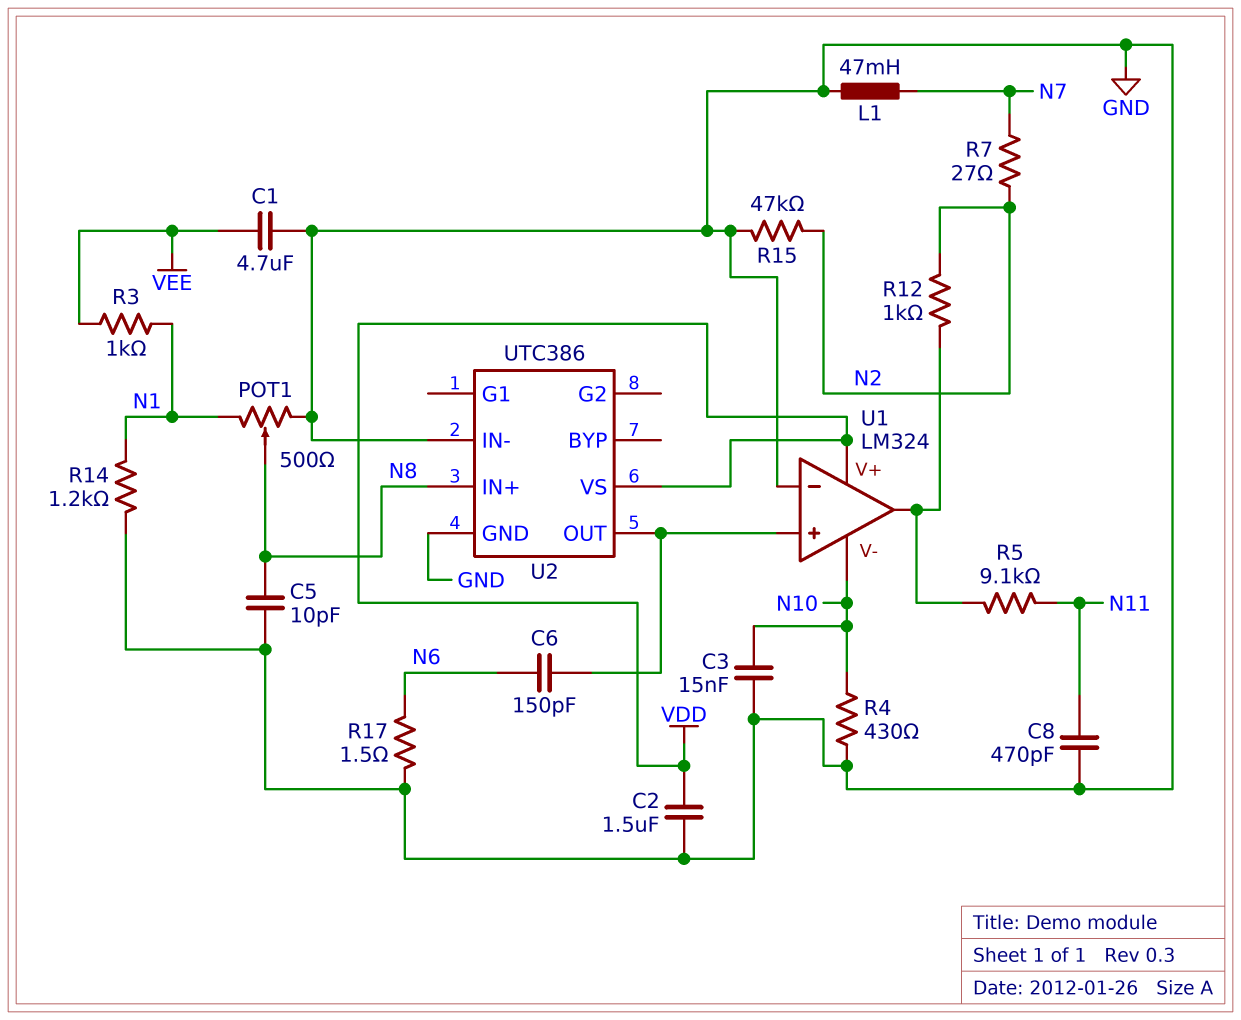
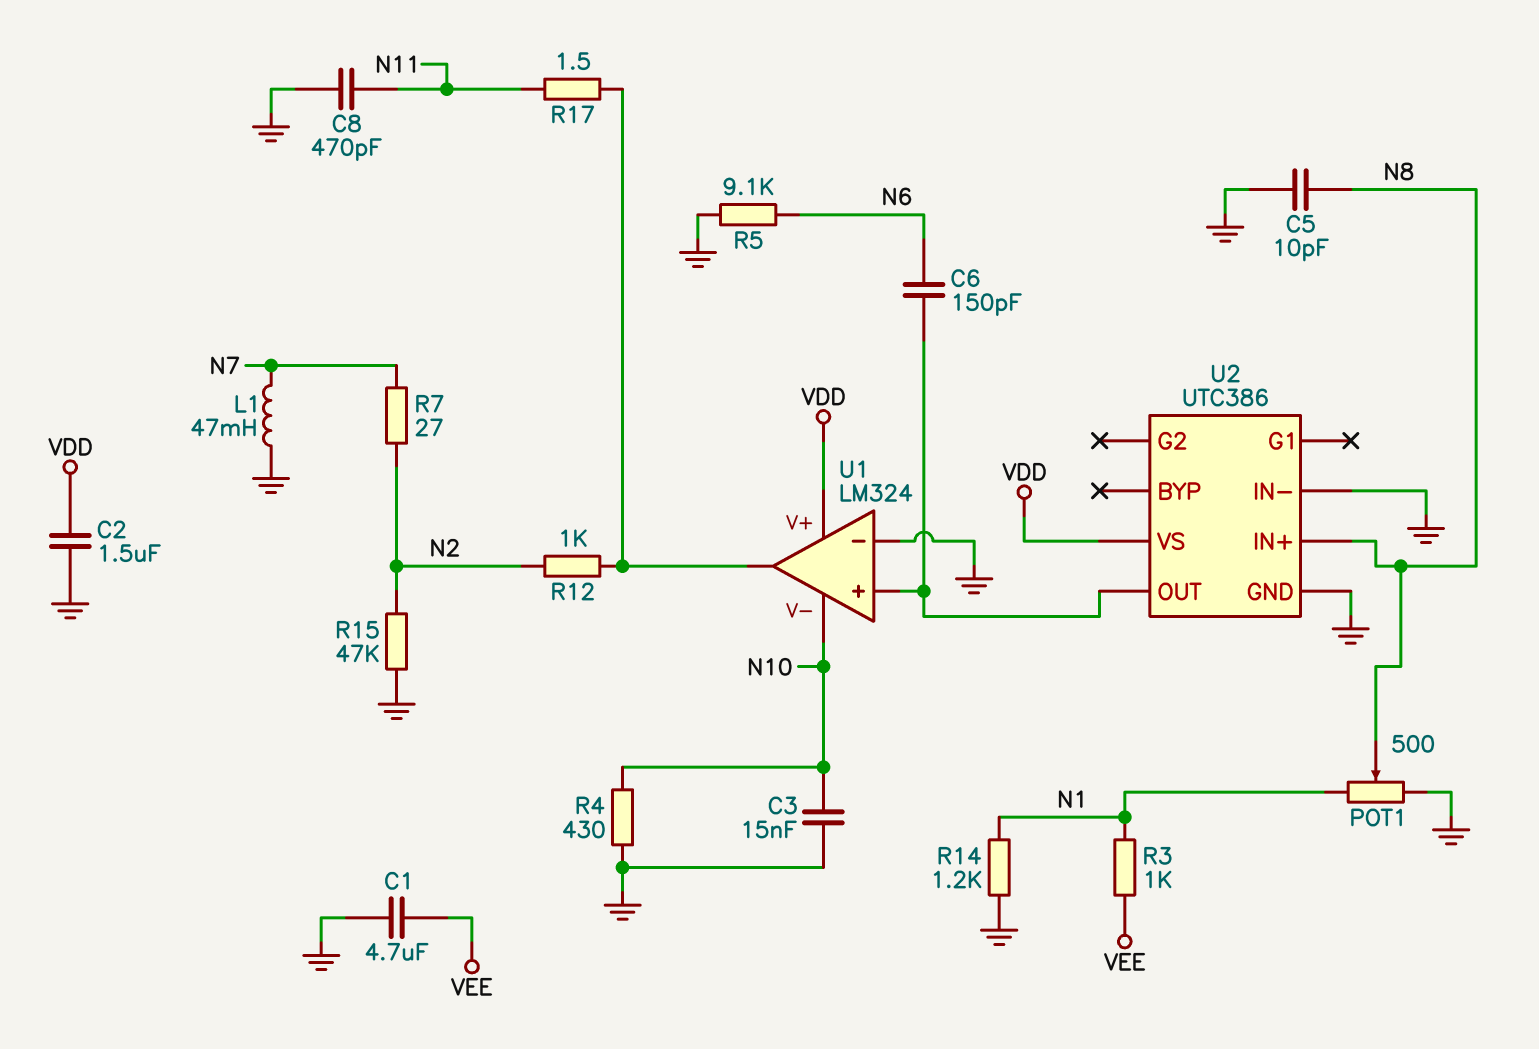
R5: 9.1k (N11, U1/out) -> 9.1k (GND, N6)
R17: 1.5 (GND, N6) -> 1.5 (N11, U1/out)

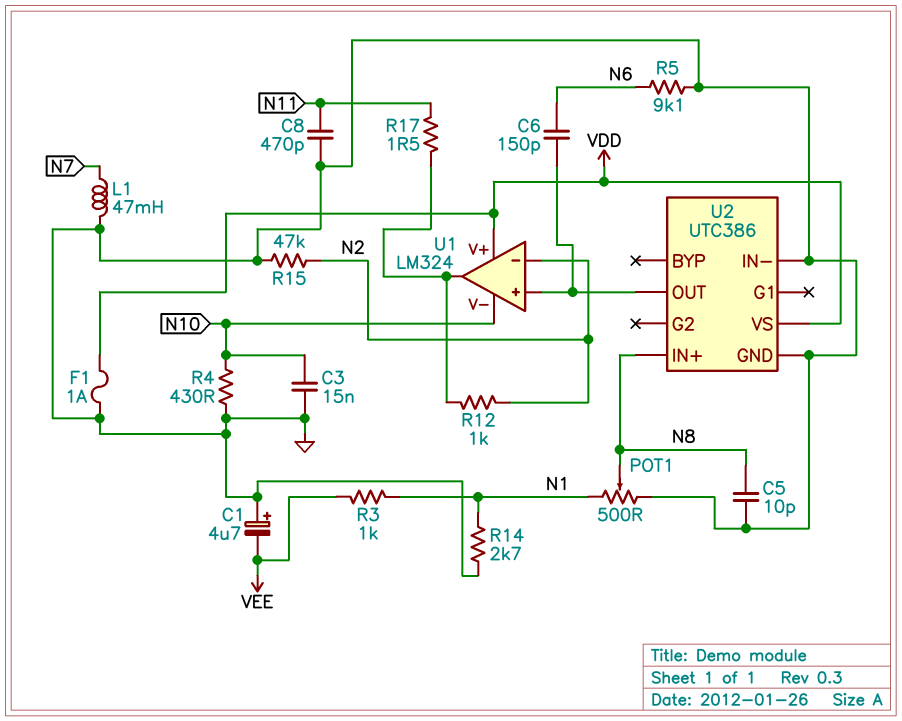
C1: 4.7uF (GND, VEE) -> 4.7uF (plus GND, minus VEE)
C2: 1.5uF (GND, VDD) -> none
F1: none -> 1A (GND, VDD)
R7: 27 (N2, N7) -> none
R14: 1.2k (GND, N1) -> 2.7k (GND, N1)
U1 pin in-: GND -> N2

